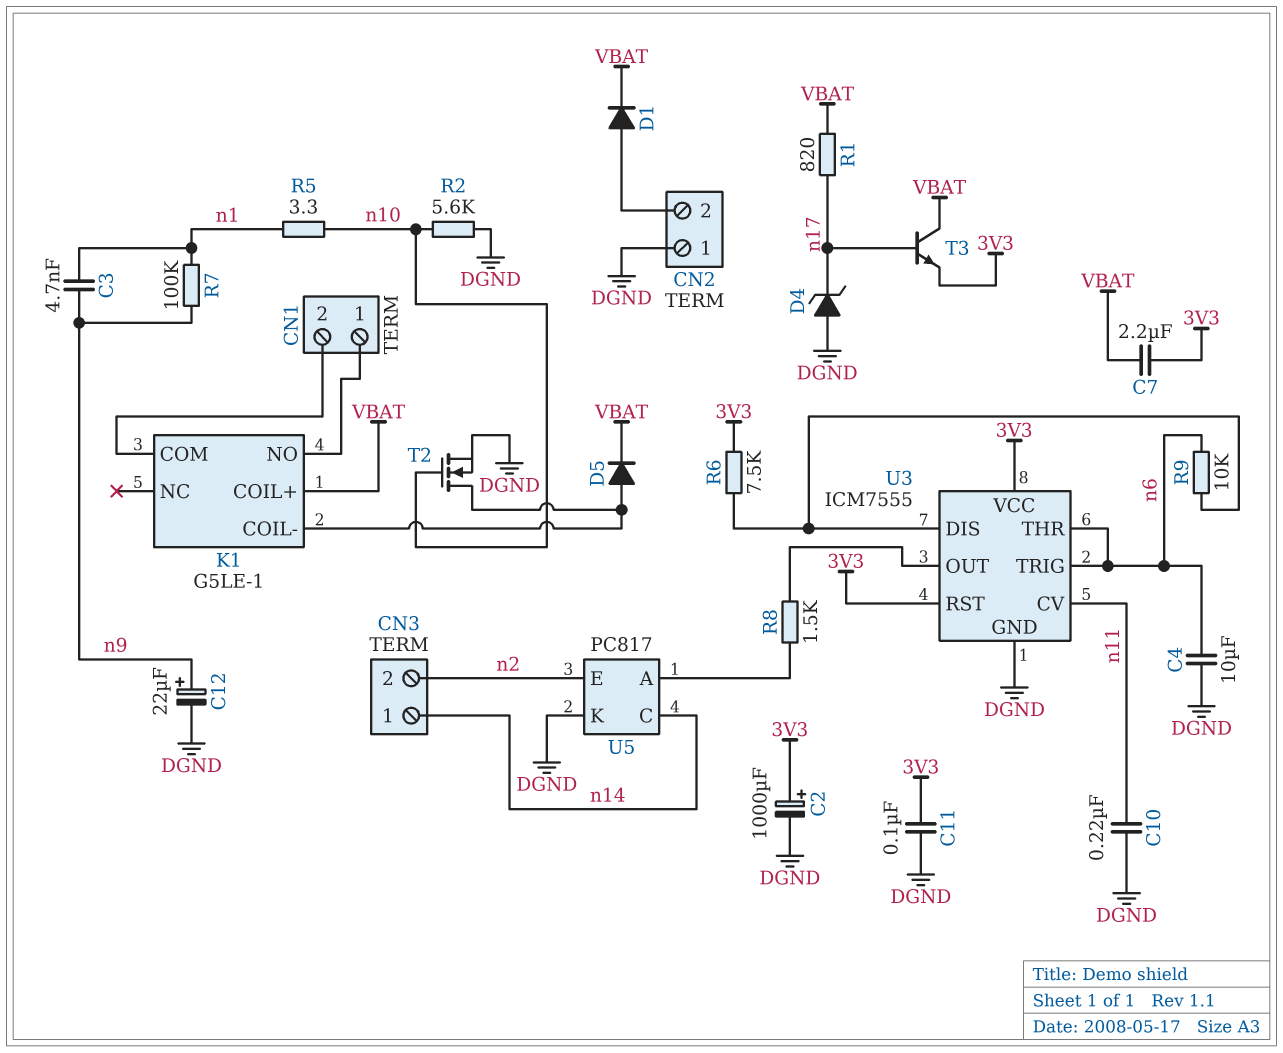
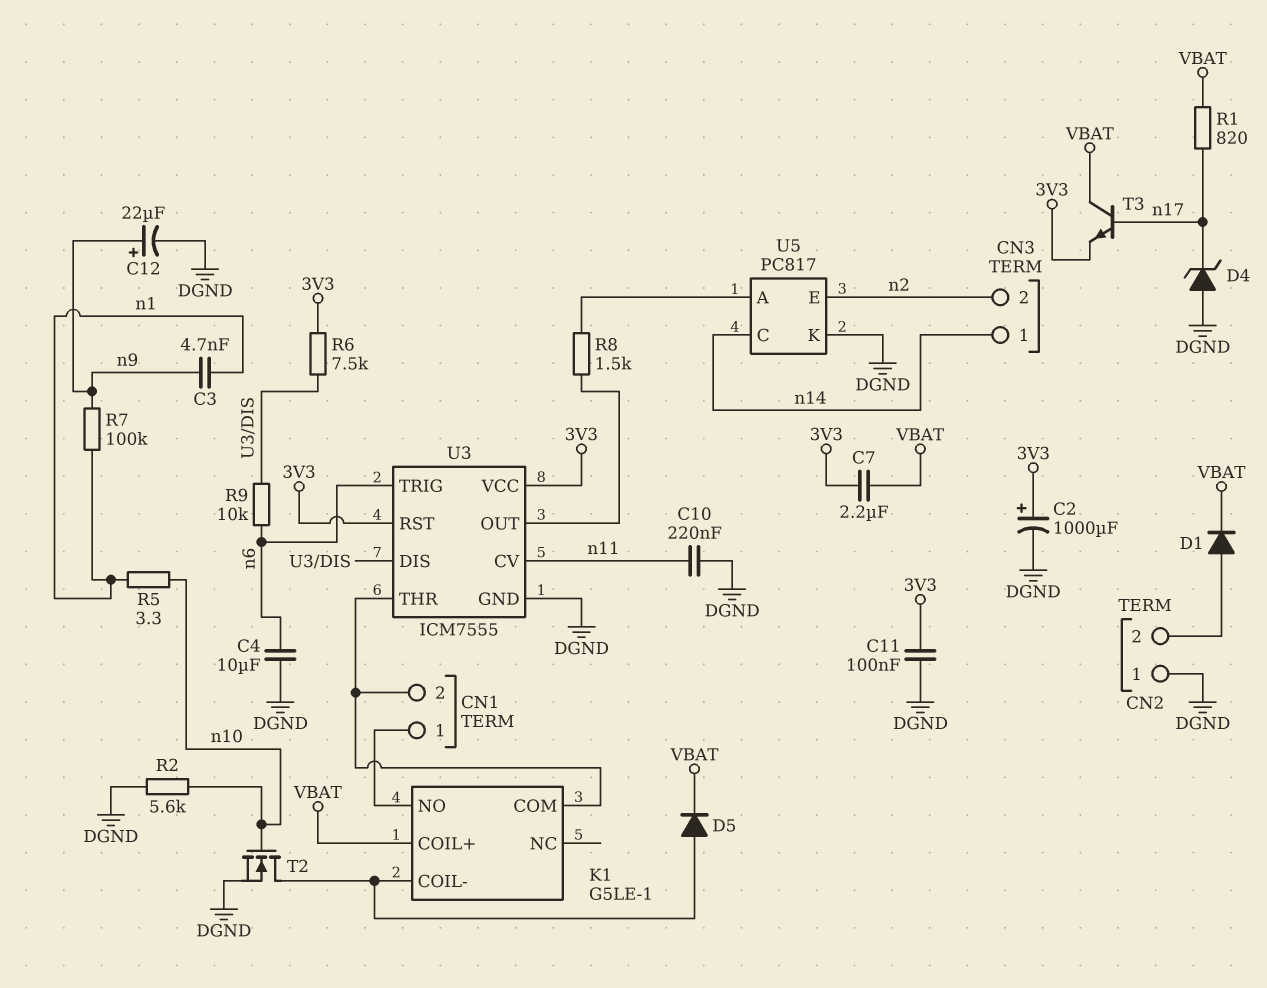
U3 pin THR: n6 -> CN1/2

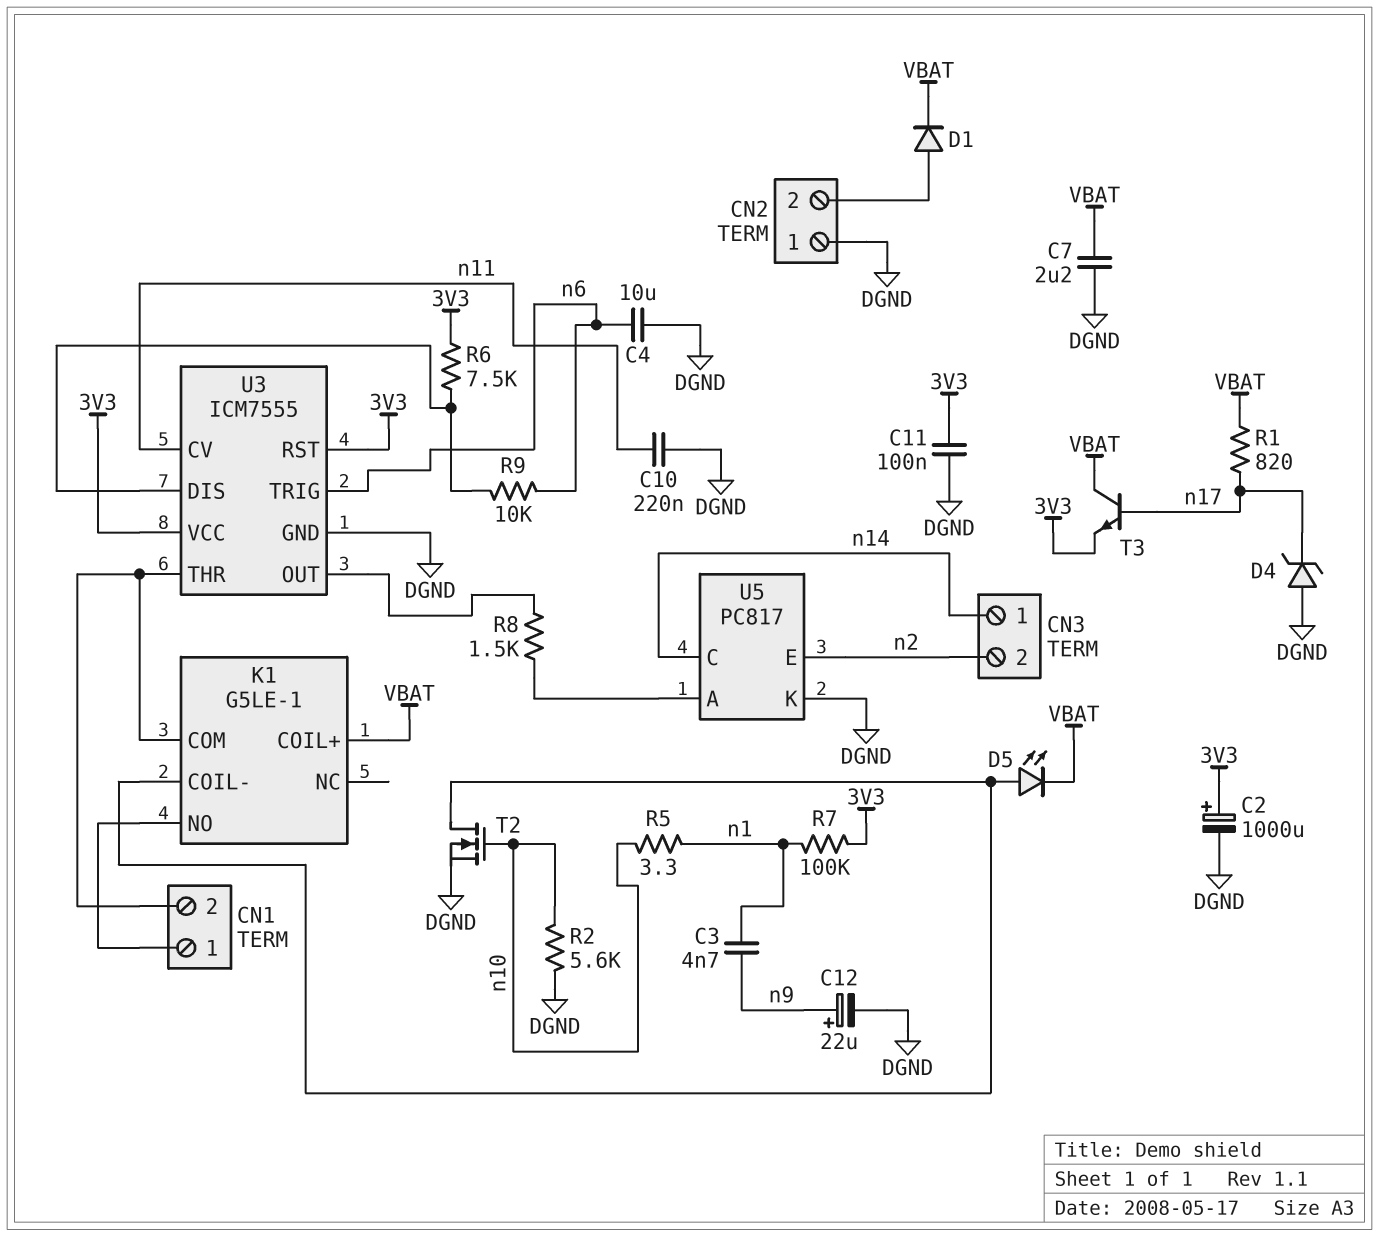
C7: 2.2uF (3V3, VBAT) -> 2.2uF (DGND, VBAT)
D5: diode (A K1/COIL-, K VBAT) -> LED (A K1/COIL-, K VBAT)
R7: 100k (n1, n9) -> 100k (3V3, n1)

